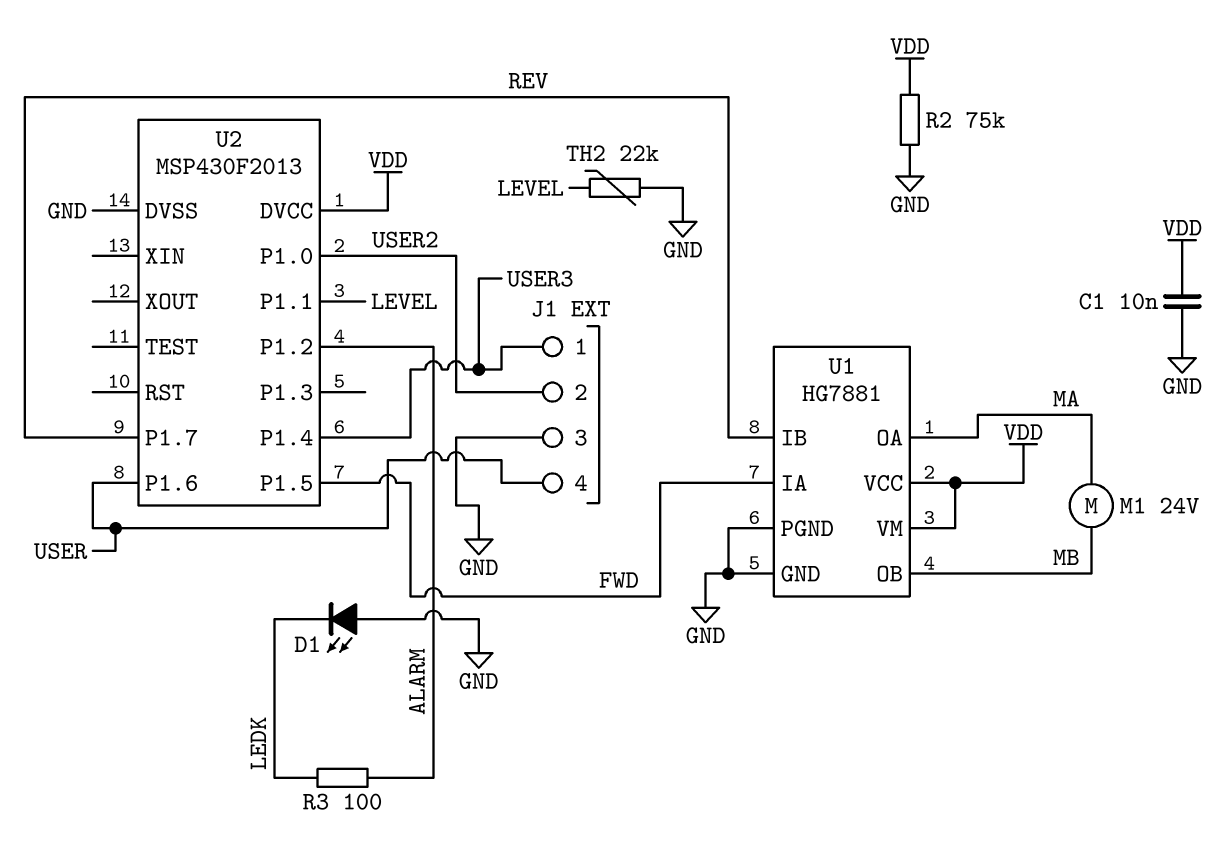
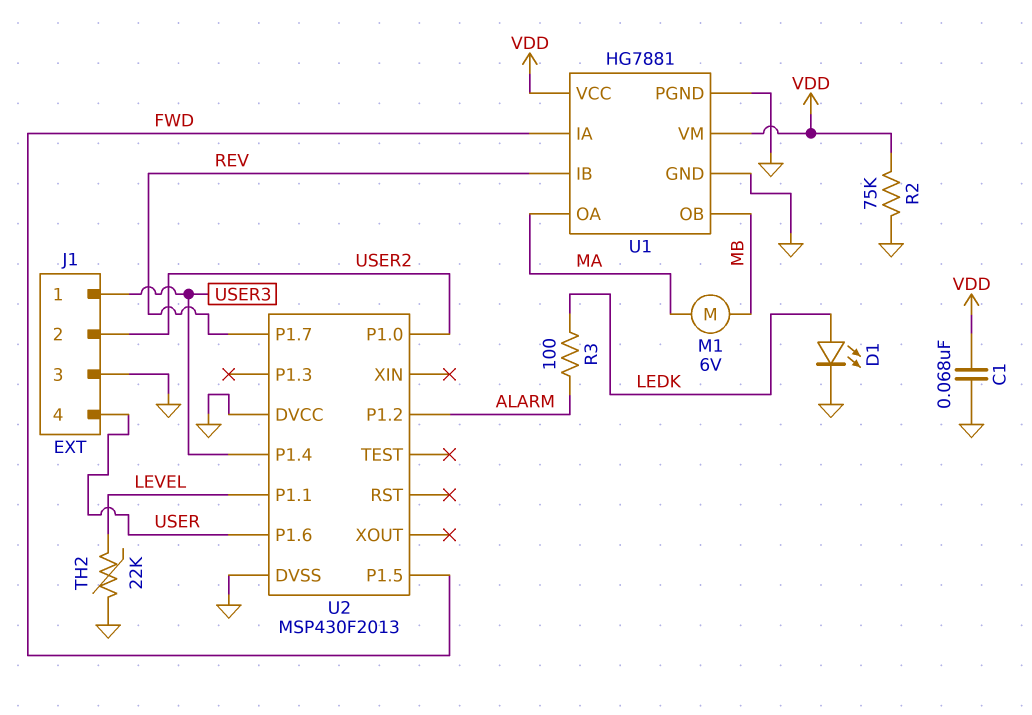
C1: 10nF (GND, VDD) -> 68nF (GND, VDD)
D1: LED (A GND, K LEDK) -> LED (A LEDK, K GND)
M1: motor 24V (MA, MB) -> motor 6V (MA, MB)
U2 pin DVCC: VDD -> GND

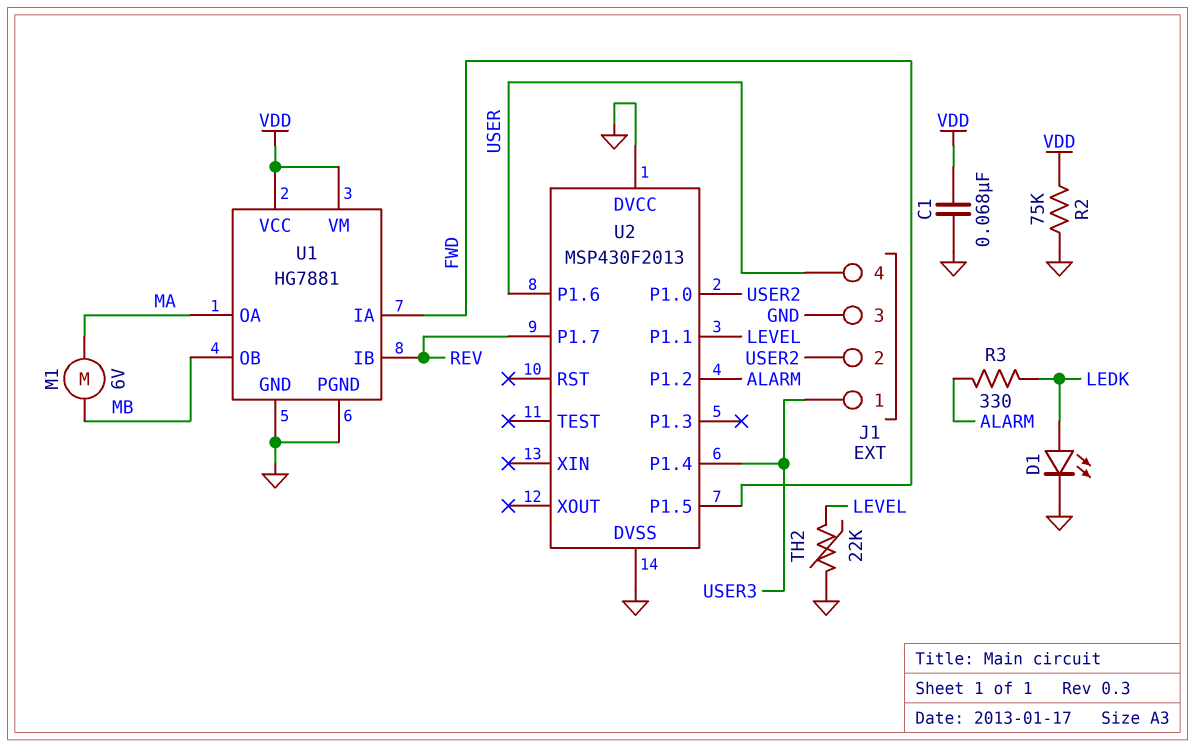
R3: 100 (ALARM, LEDK) -> 330 (ALARM, LEDK)

